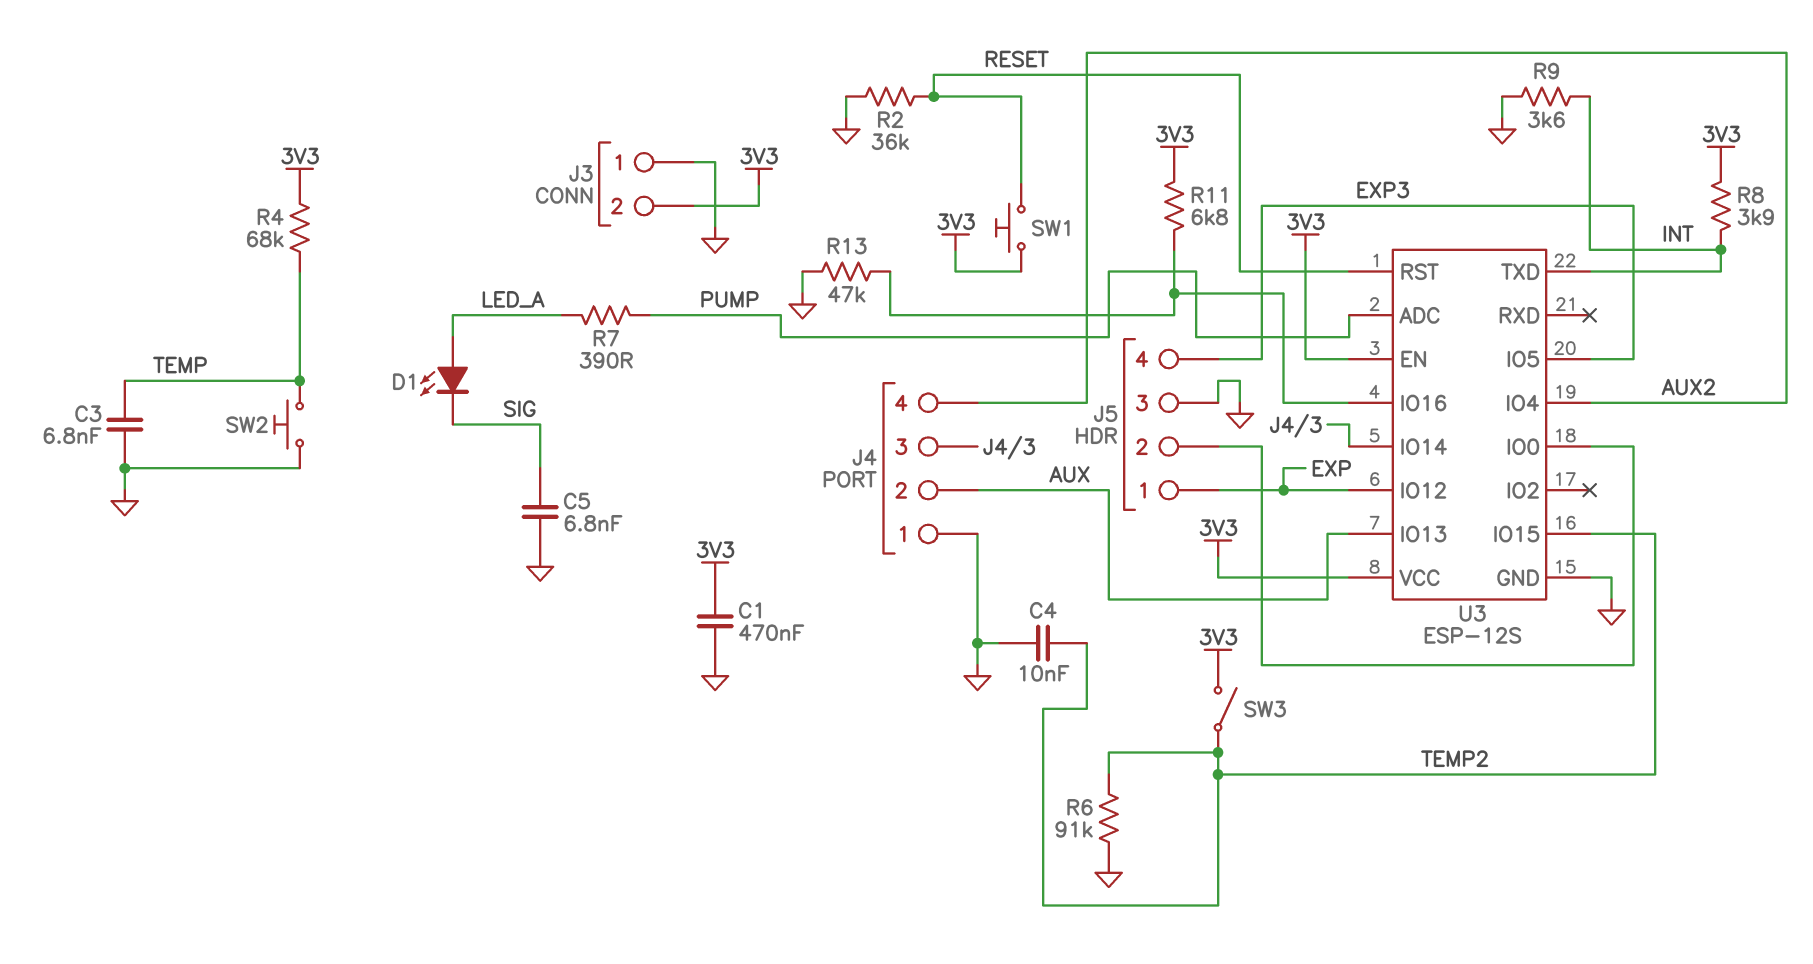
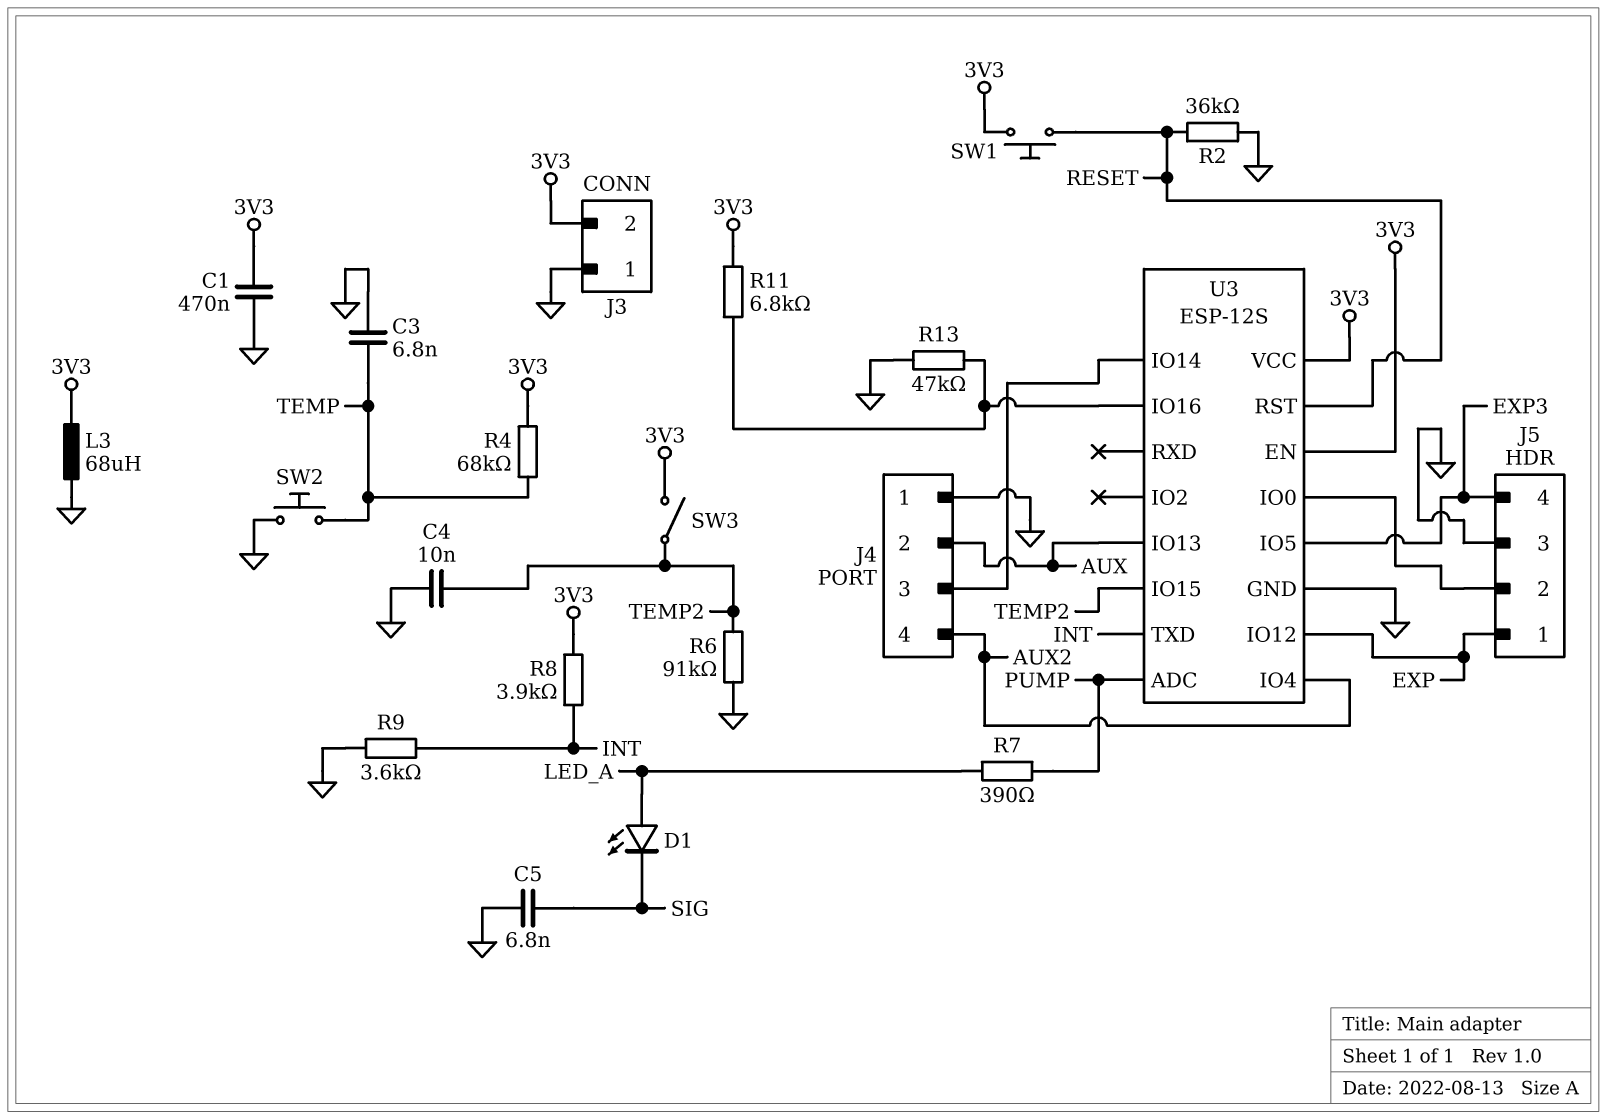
L3: none -> 68uH (3V3, GND)

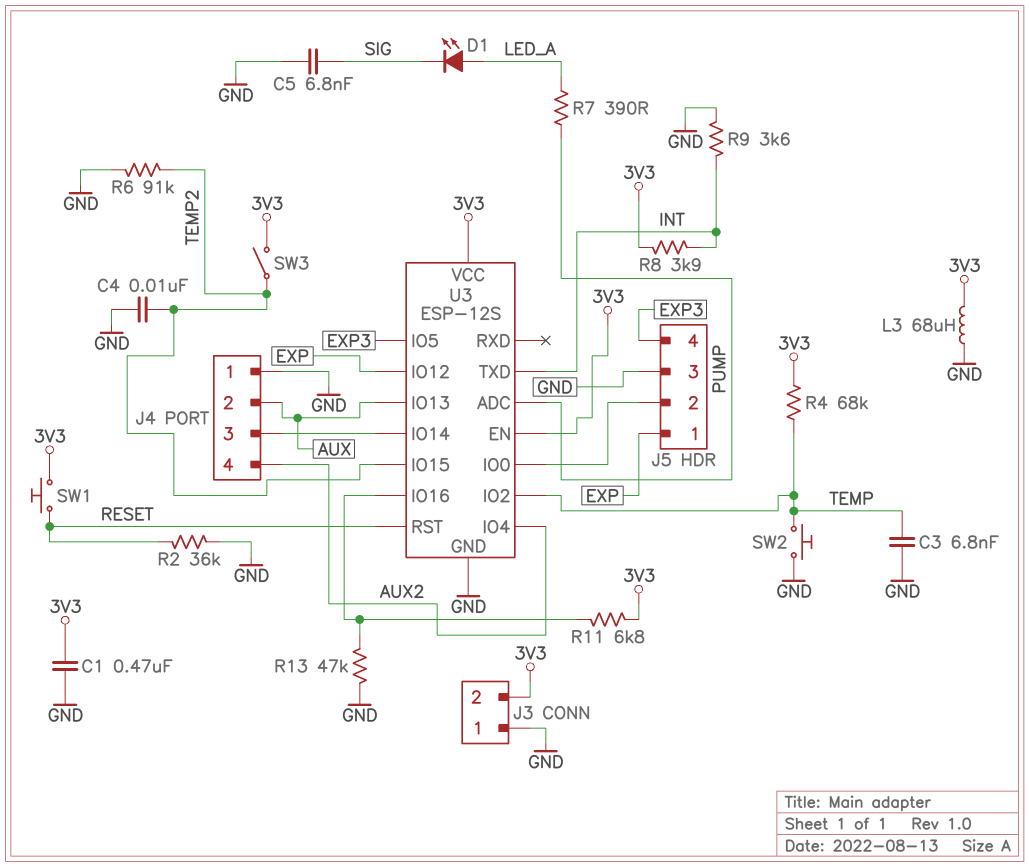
U3 pin IO2: none -> TEMP

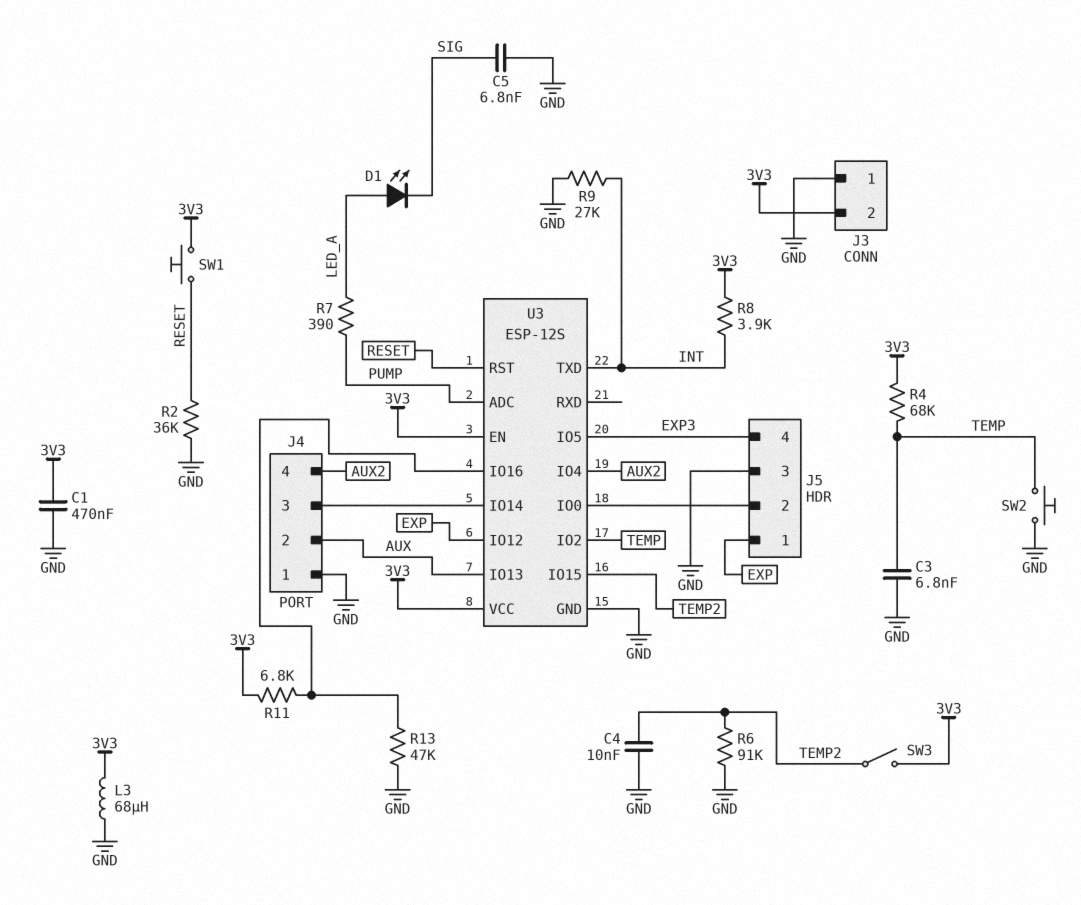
R9: 3.6k (GND, INT) -> 27k (GND, INT)

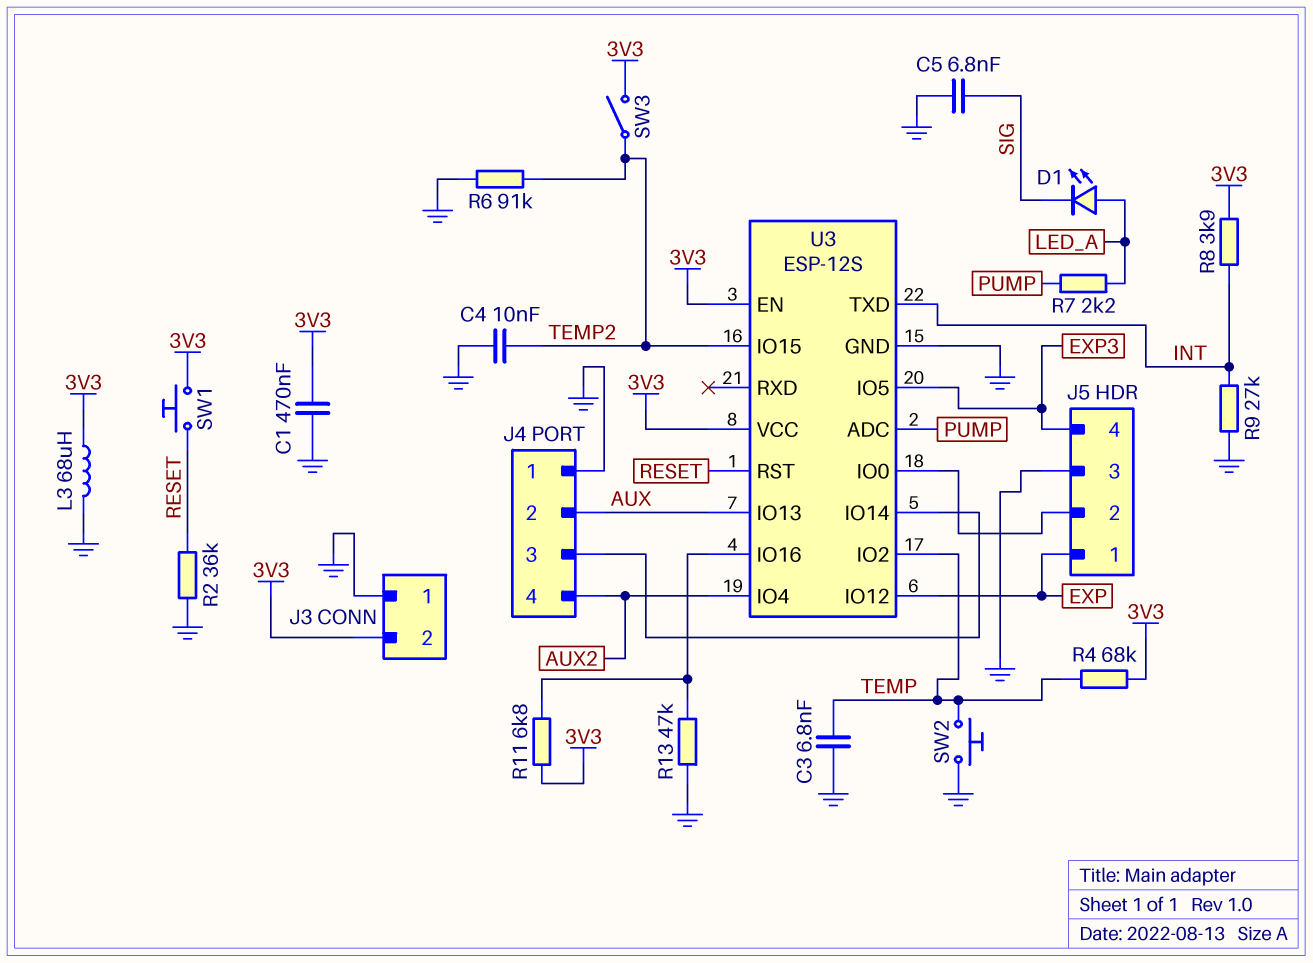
R7: 390 (LED_A, PUMP) -> 2.2k (LED_A, PUMP)

